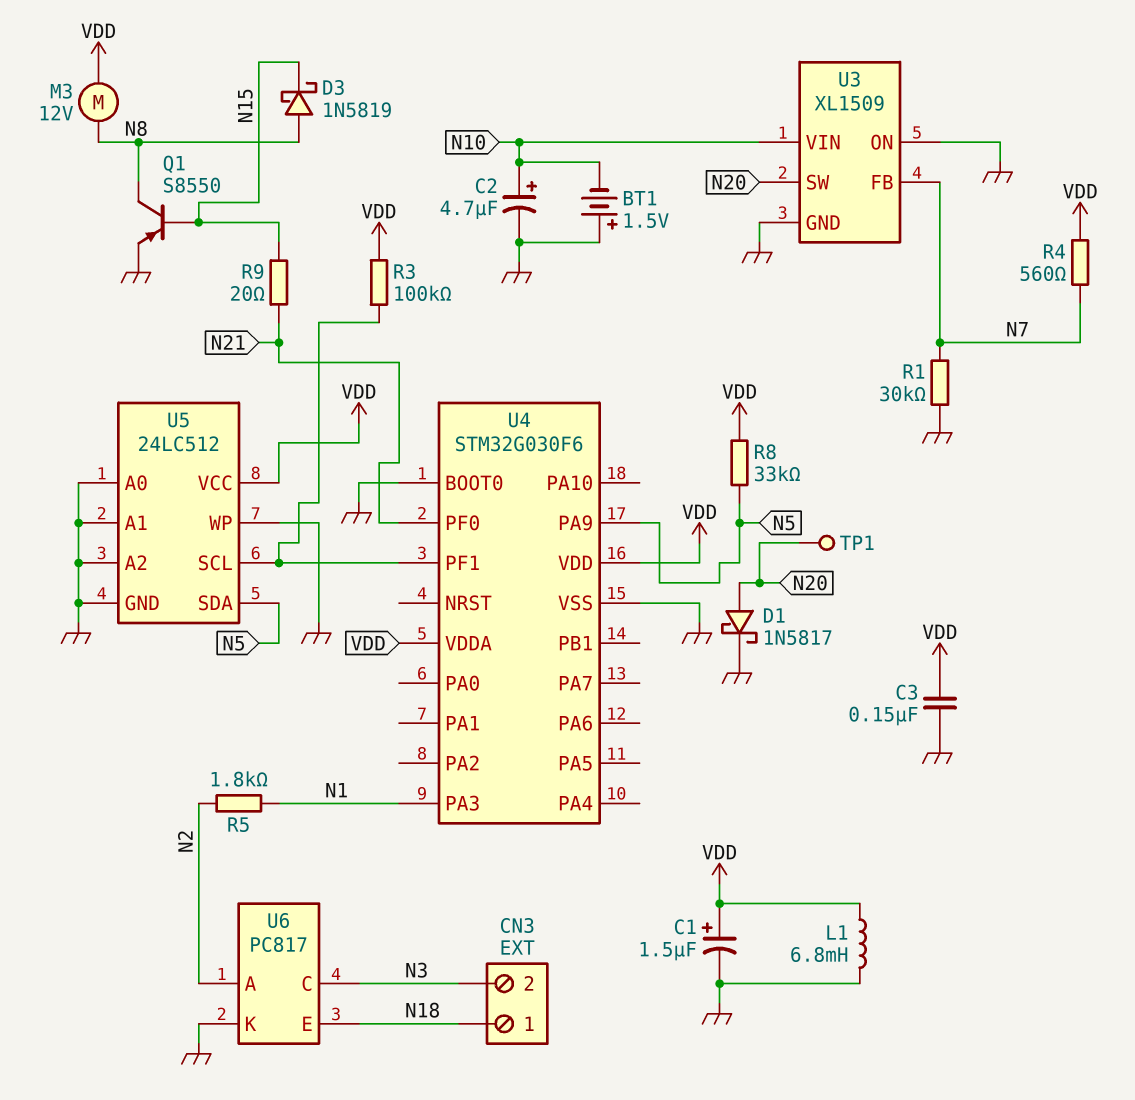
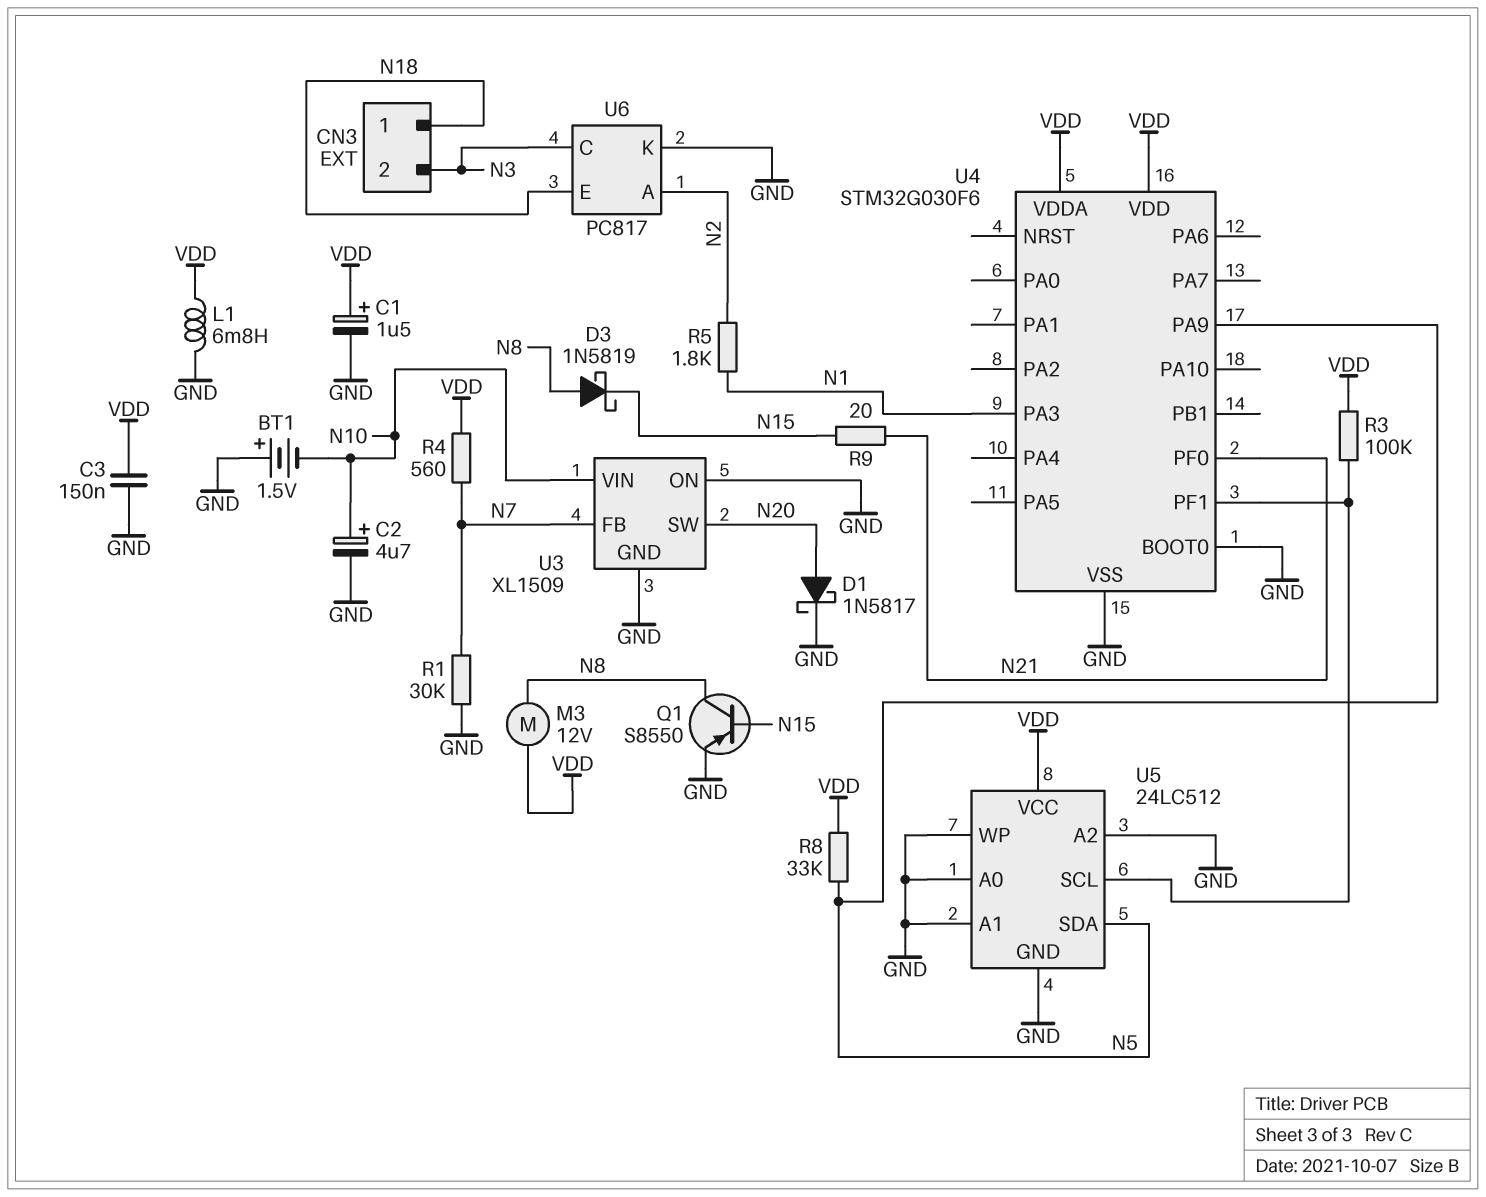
TP1: test point (N20) -> none

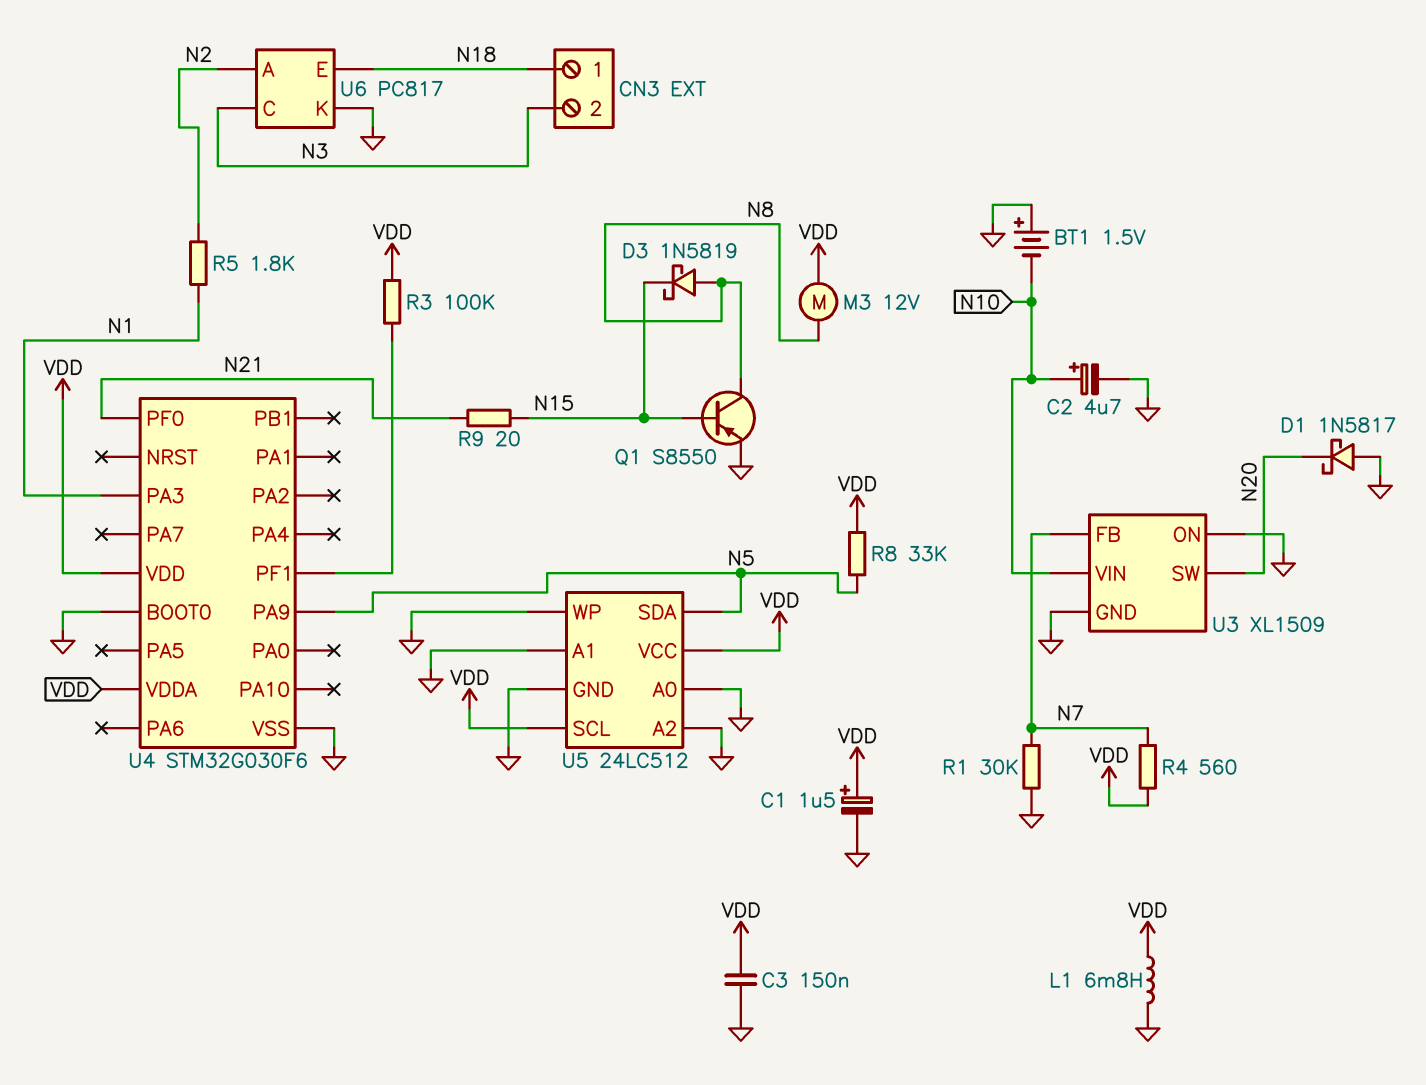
D1: schottky 1N5817 (A N20, K GND) -> schottky 1N5817 (A GND, K N20)
U5 pin SCL: U4/PF1 -> VDD

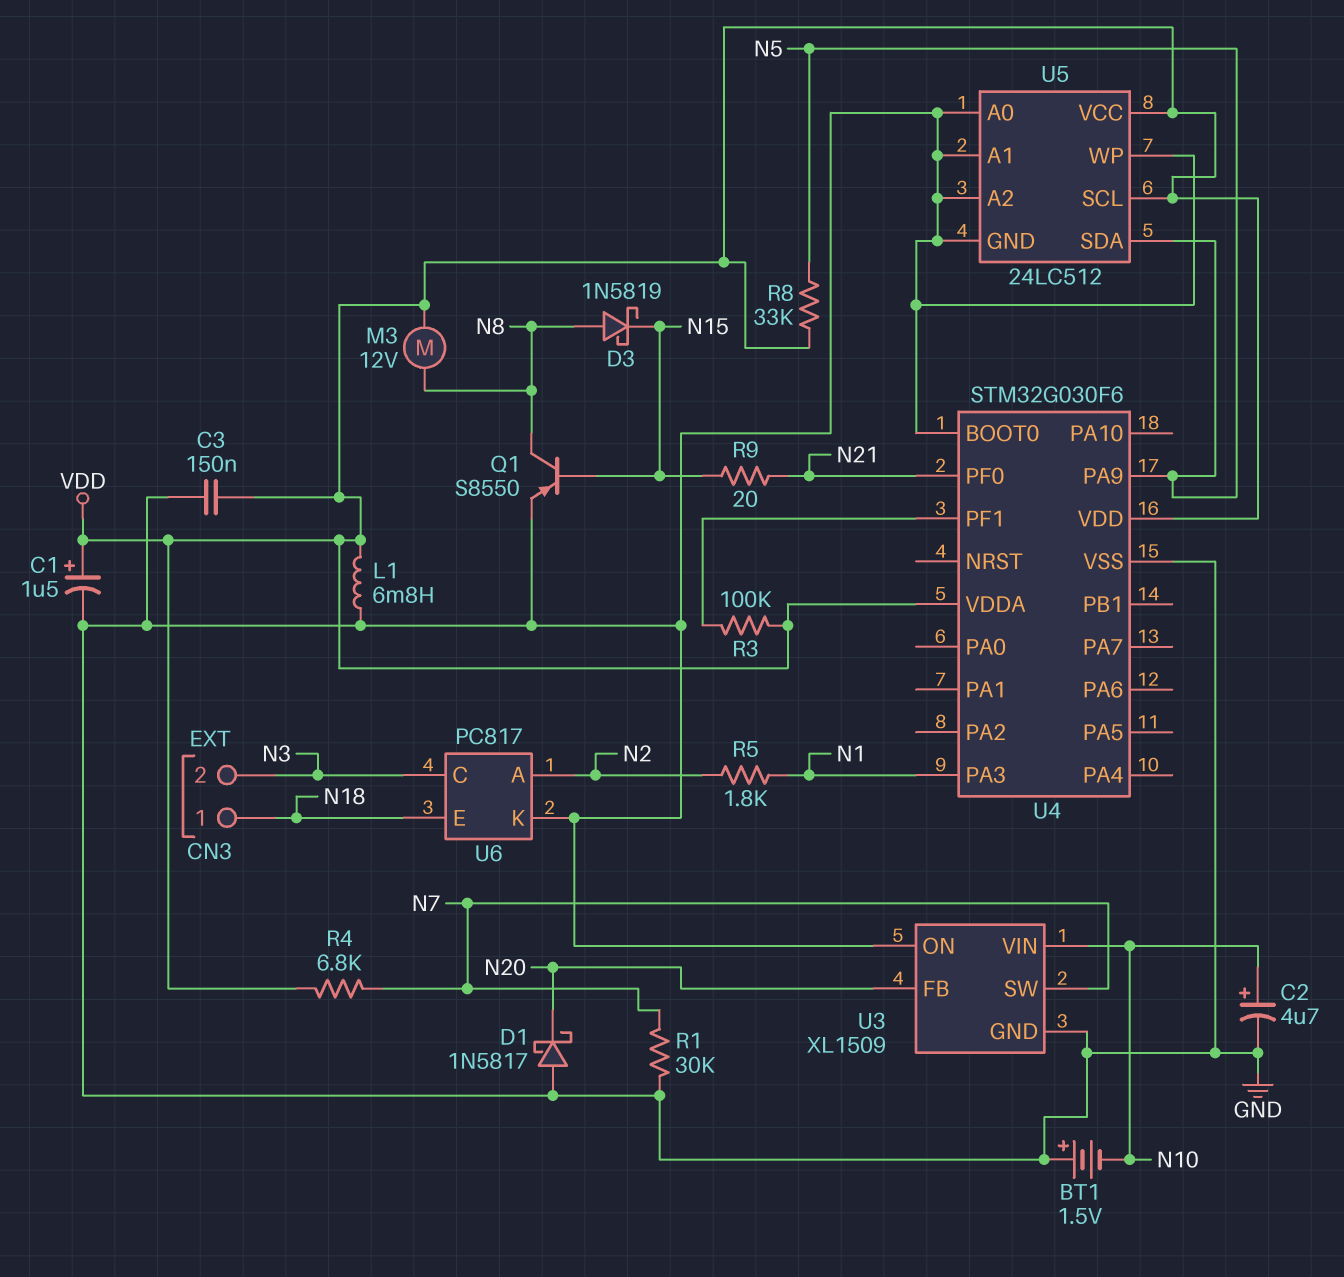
R4: 560 (N7, VDD) -> 6.8k (N7, VDD)
U3 pin FB: N7 -> N20
U3 pin SW: N20 -> N7

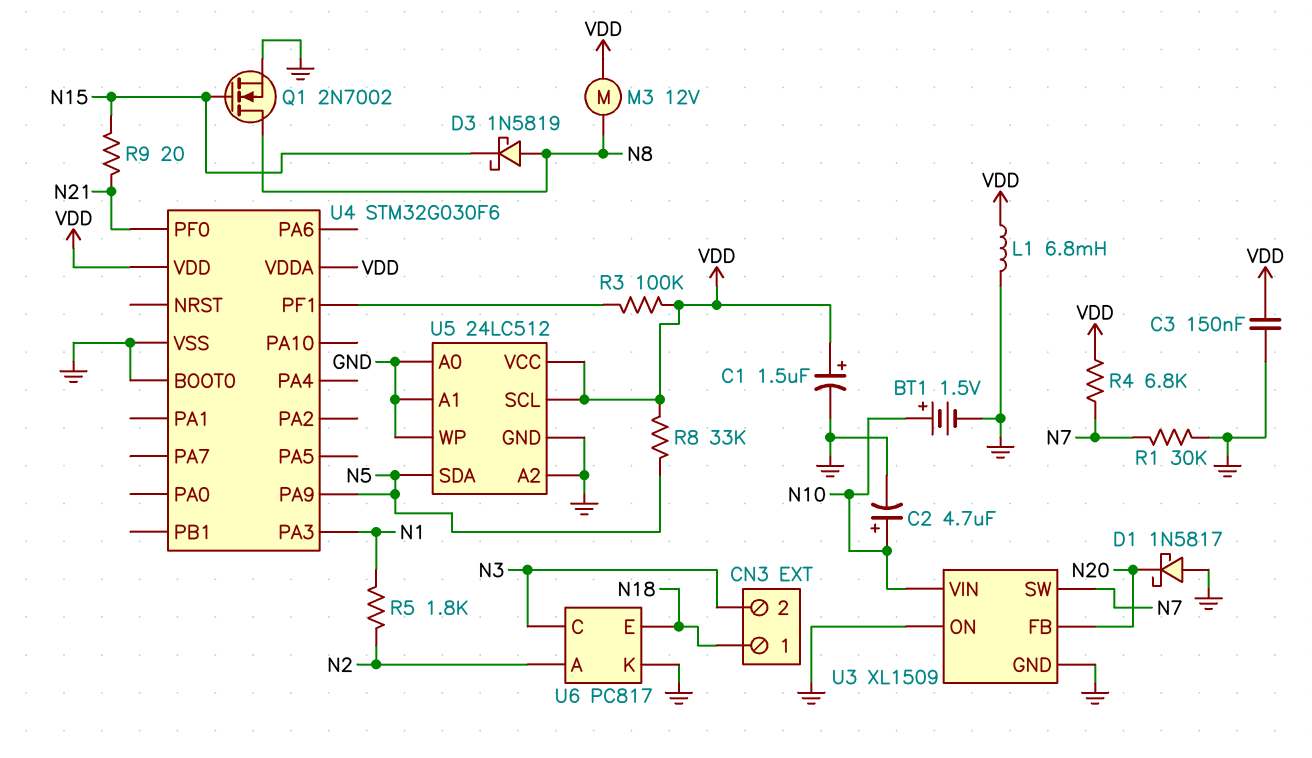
BT1: 1.5V (plus GND, minus N10) -> 1.5V (plus N10, minus GND)
Q1: PNP S8550 (B N15, C N8, E GND) -> NMOS 2N7002 (G N15, D N8, S GND)

